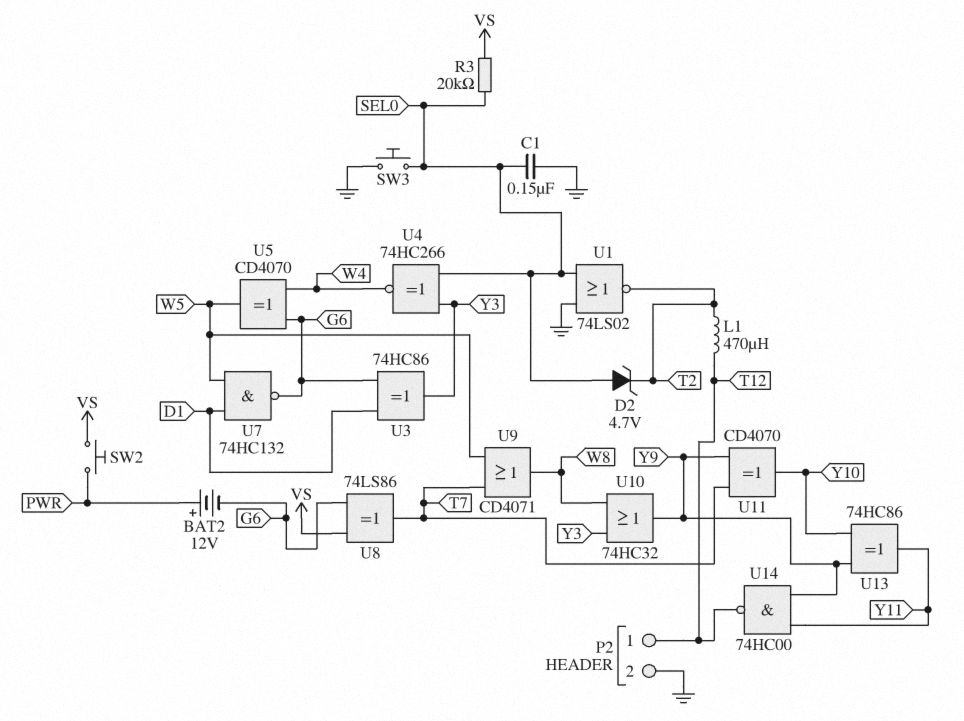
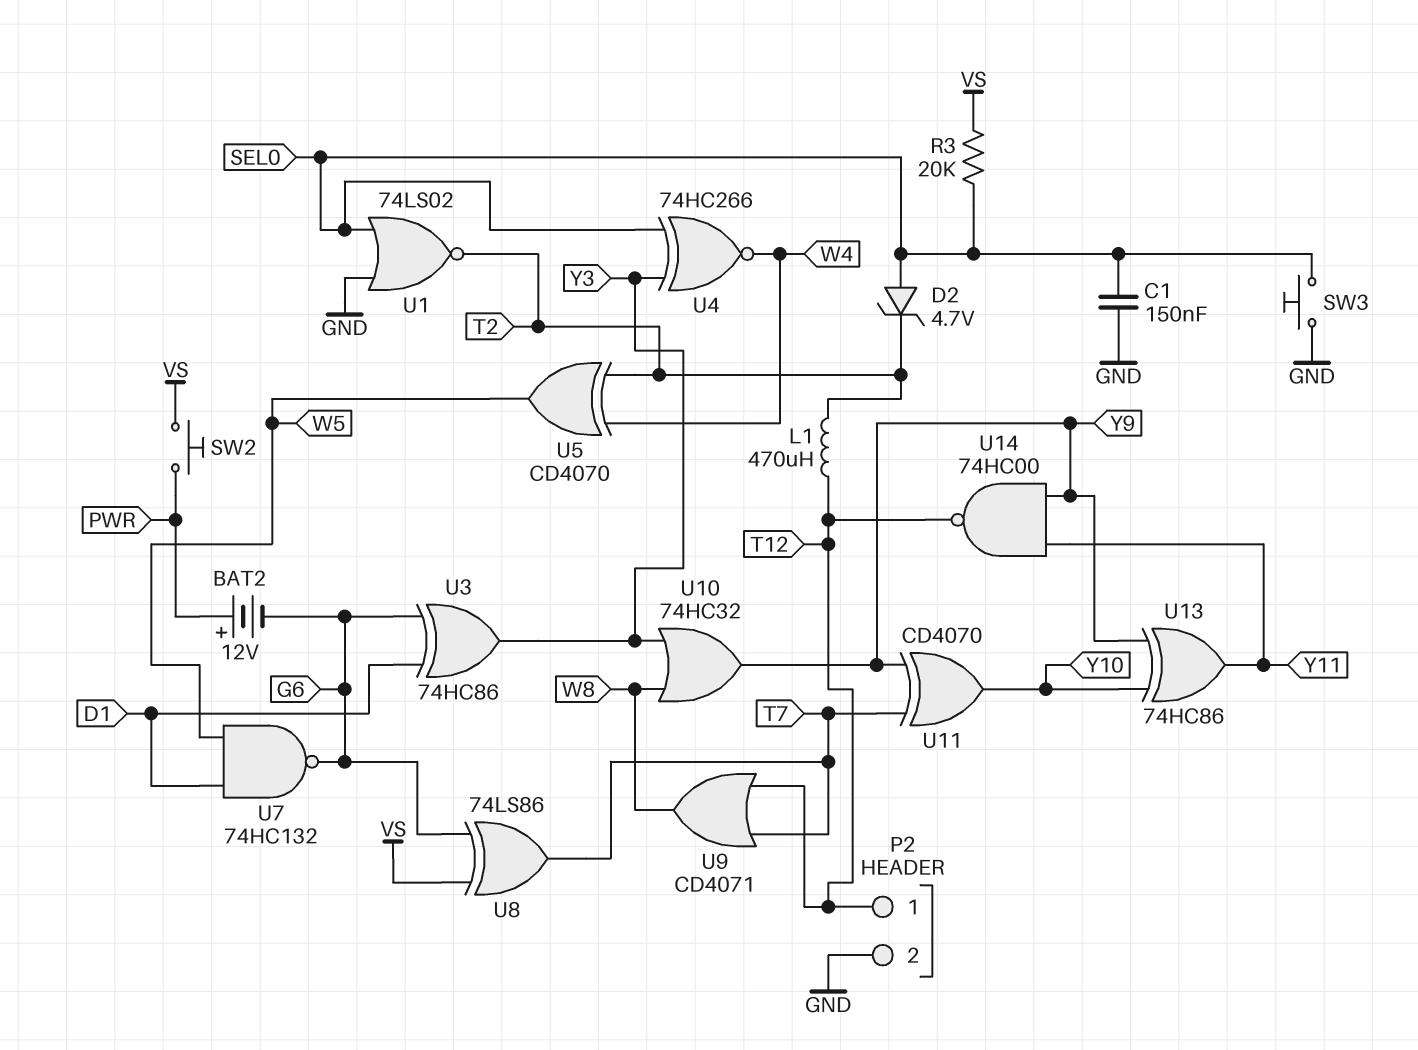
U5: XOR CD4070 (in G6, in W4, out W5) -> XOR CD4070 (in T2, in W4, out W5)
U9: OR CD4071 (in T7, in W5, out W8) -> OR CD4071 (in T7, in T12, out W8)

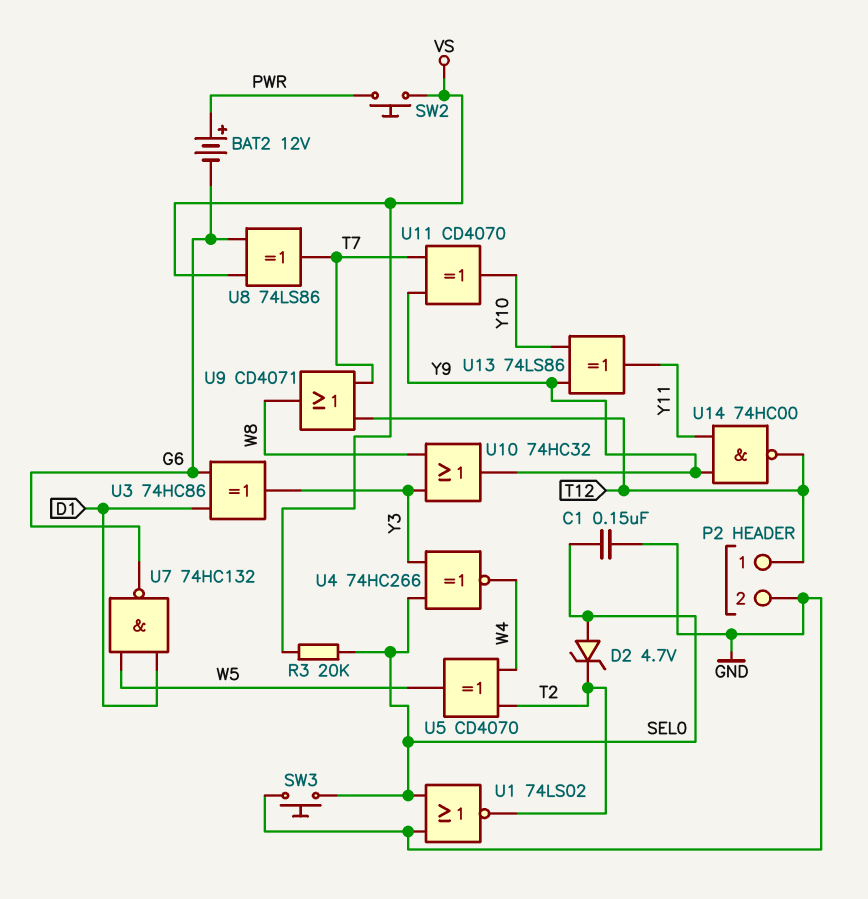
L1: 470uH (T2, T12) -> none
U13: XOR 74HC86 (in Y9, in Y10, out Y11) -> XOR 74LS86 (in Y9, in Y10, out Y11)

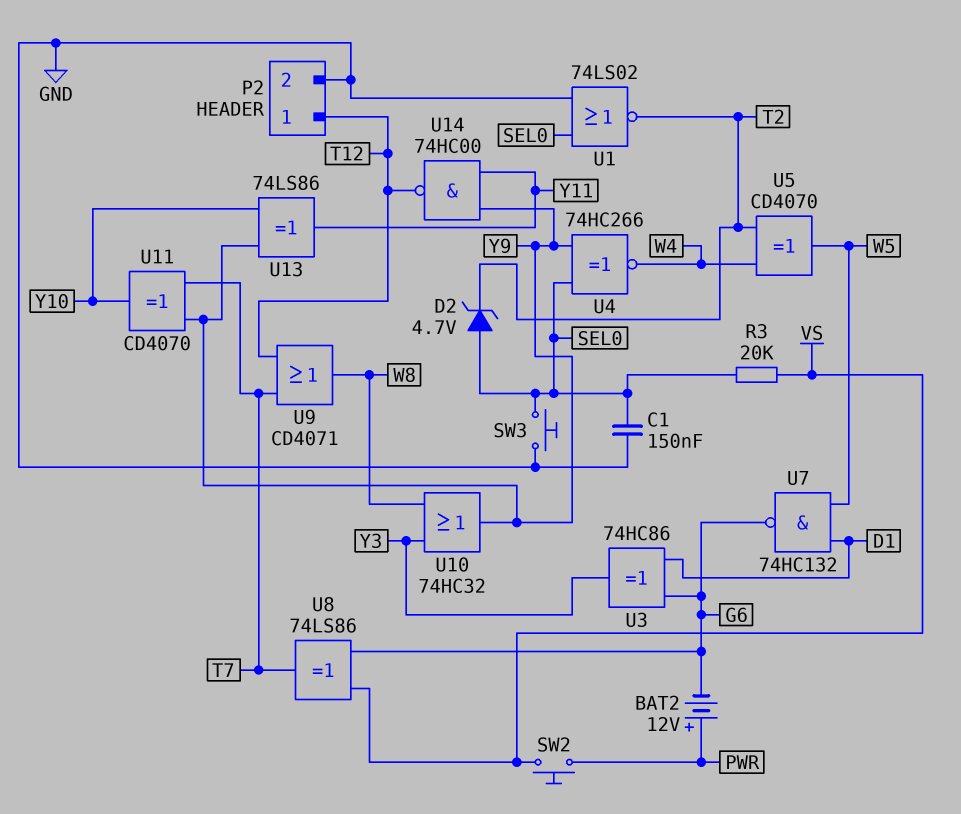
U4: XNOR 74HC266 (in SEL0, in Y3, out W4) -> XNOR 74HC266 (in SEL0, in Y9, out W4)

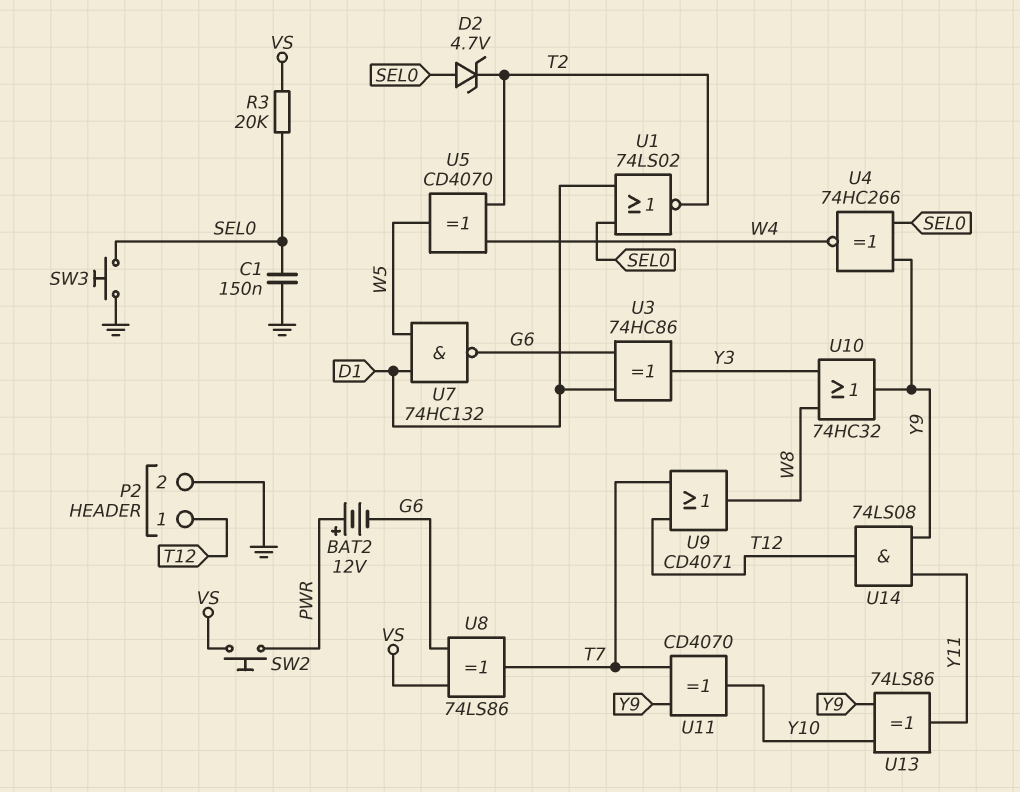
U1: NOR 74LS02 (in GND, in SEL0, out T2) -> NOR 74LS02 (in D1, in SEL0, out T2)
U14: NAND 74HC00 (in Y9, in Y11, out T12) -> AND 74LS08 (in Y9, in Y11, out T12)

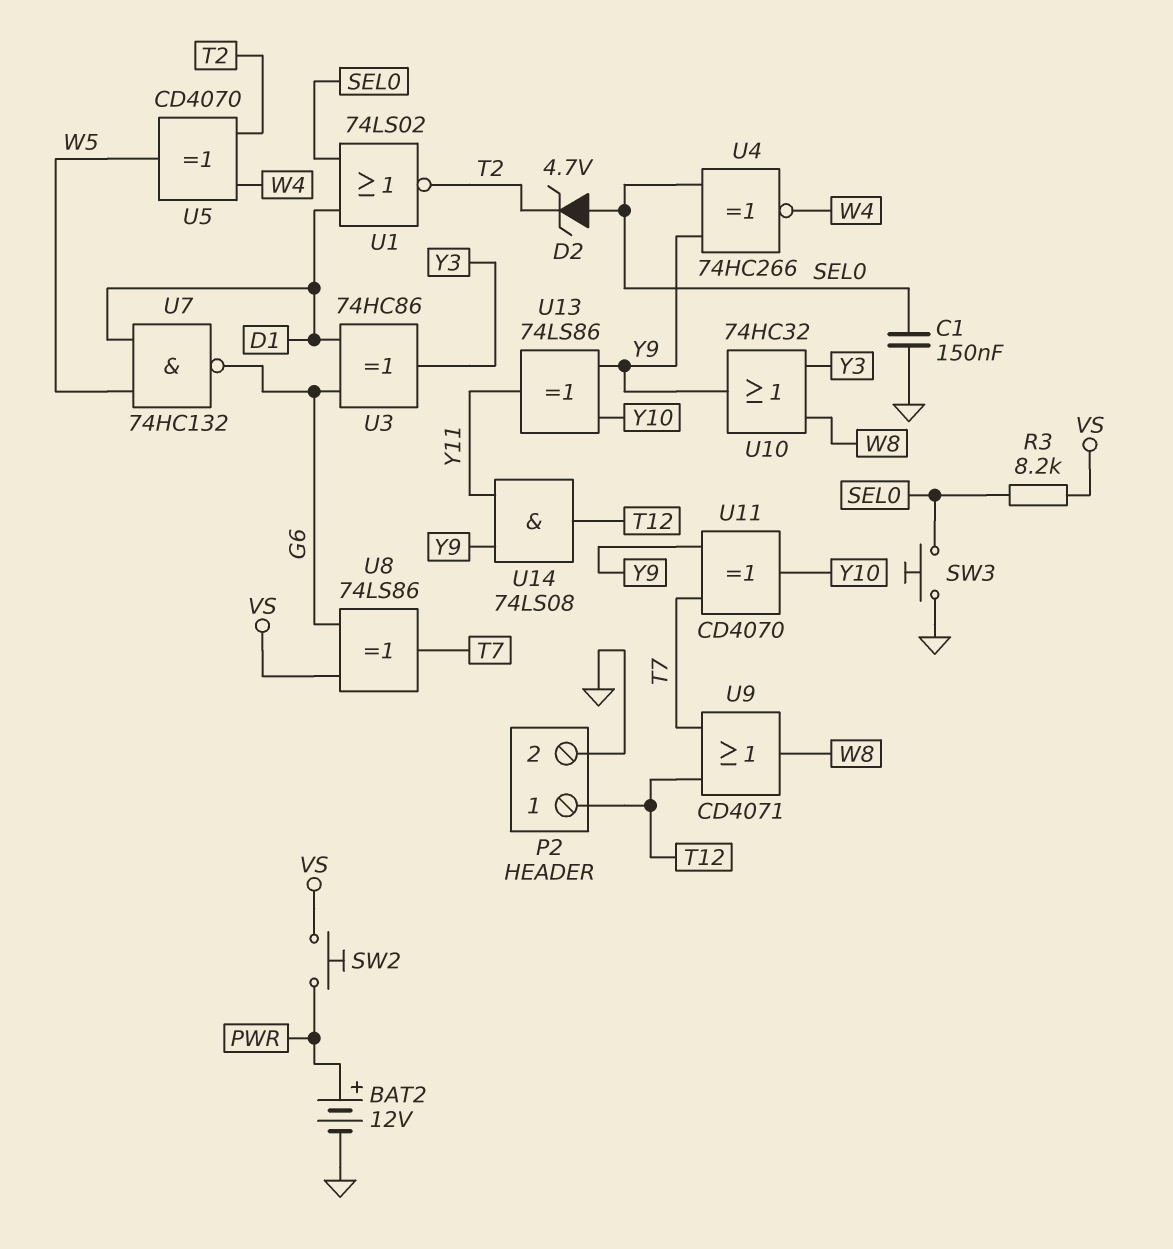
BAT2: 12V (plus PWR, minus G6) -> 12V (plus PWR, minus GND)
R3: 20k (SEL0, VS) -> 8.2k (SEL0, VS)

